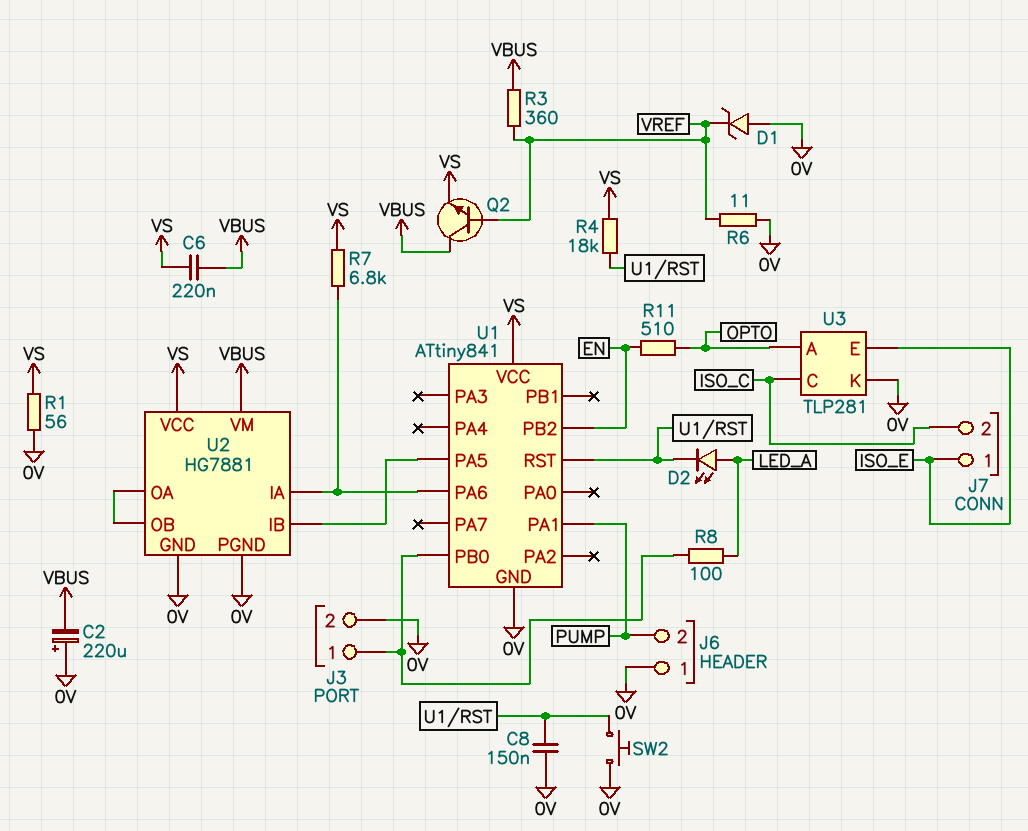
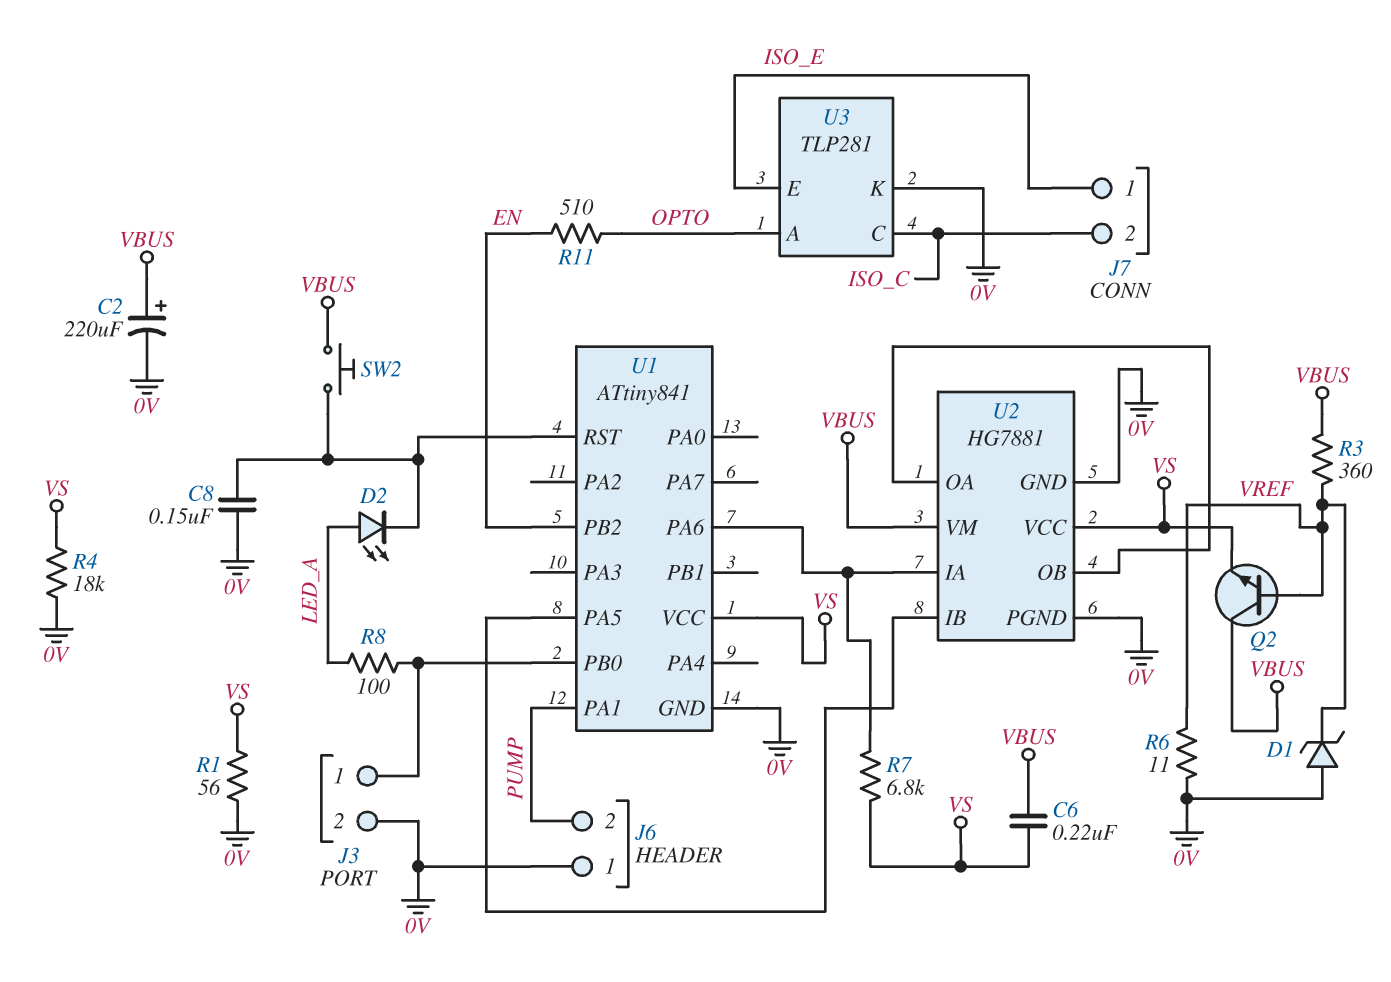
C2: 220uF (plus 0V, minus VBUS) -> 220uF (plus VBUS, minus 0V)
R4: 18k (U1/RST, VS) -> 18k (0V, VS)
SW2: button (0V, U1/RST) -> button (U1/RST, VBUS)

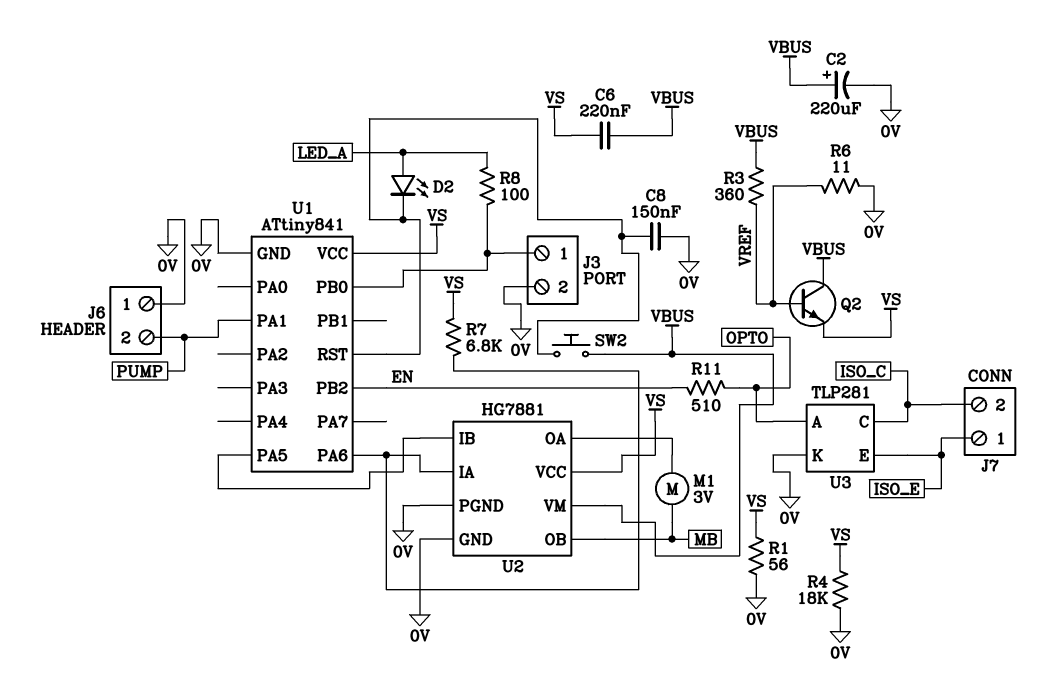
D1: zener (A 0V, K VREF) -> none
M1: none -> motor 3V (MB, U2/OA)
U2 pin OB: U2/OA -> MB

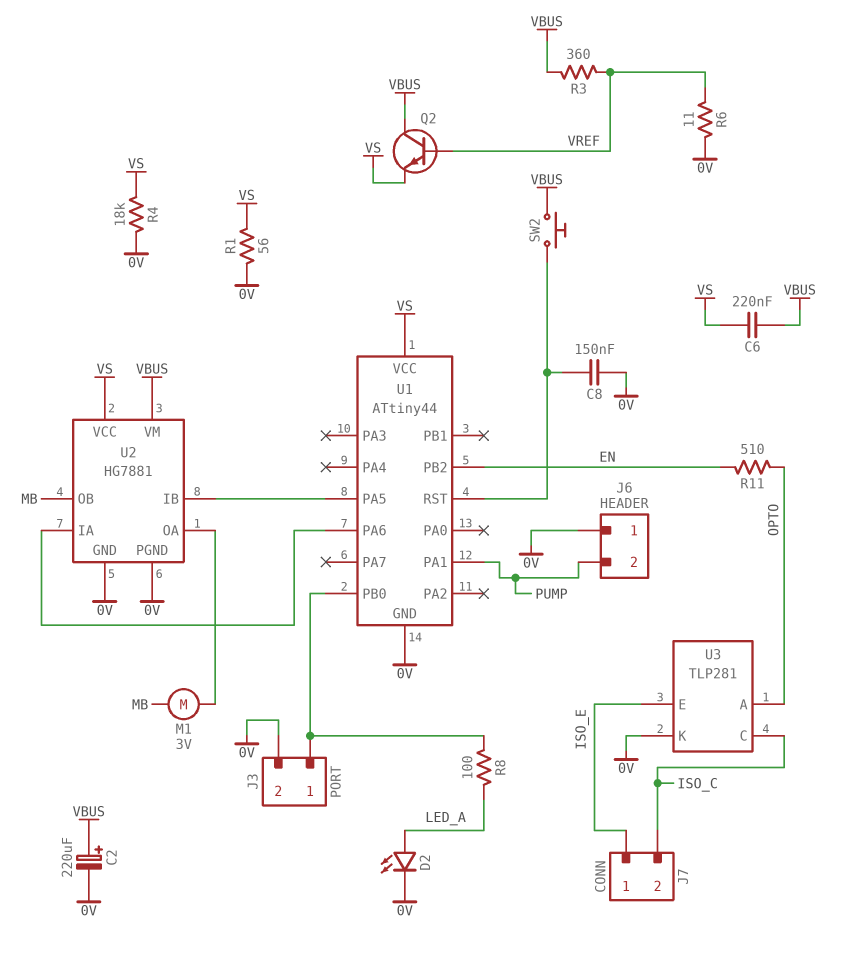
D2: LED (A LED_A, K U1/RST) -> LED (A LED_A, K 0V)
R7: 6.8k (U1/PA6, VS) -> none
U1: ATtiny841 -> ATtiny44

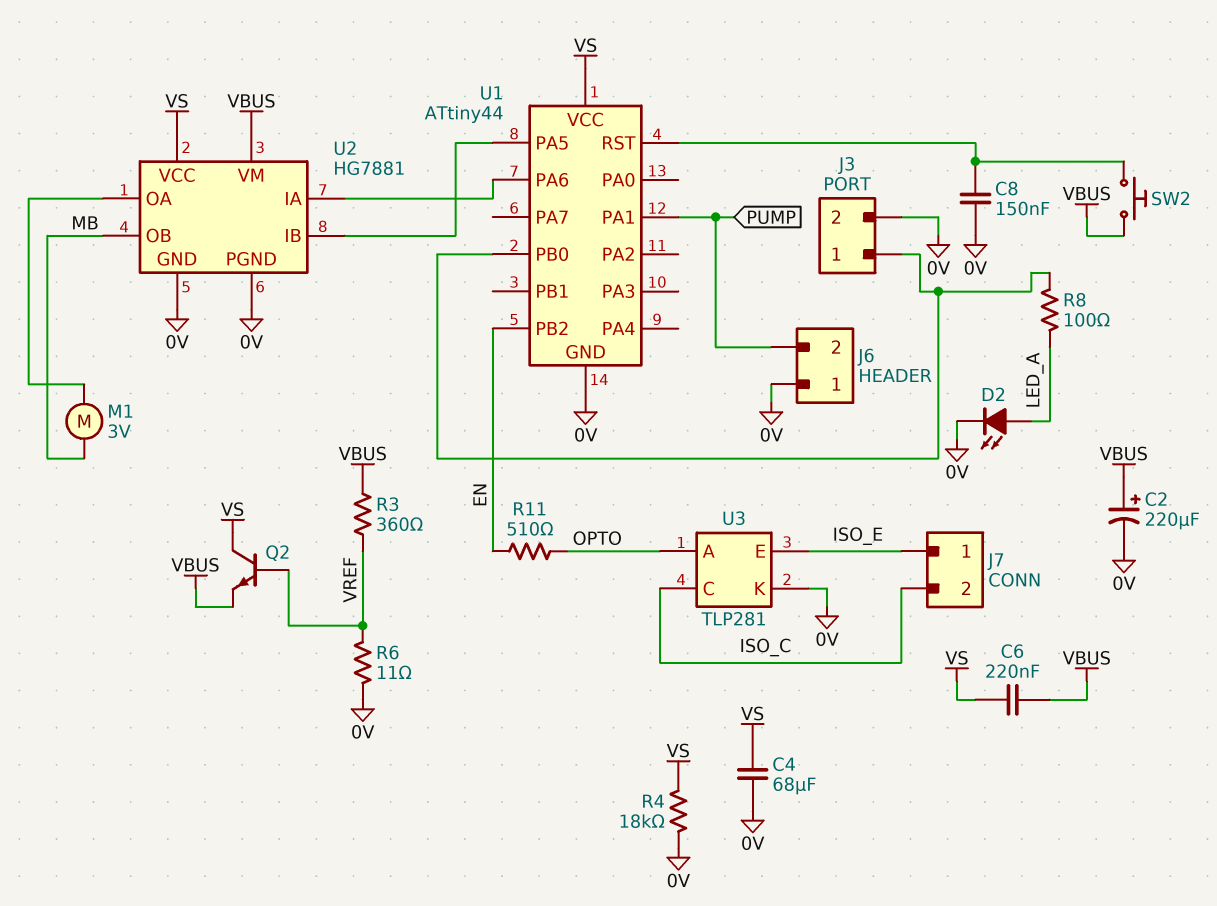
C4: none -> 68uF (0V, VS)
Q2: NPN (B VREF, C VBUS, E VS) -> NPN (B VREF, C VS, E VBUS)
R1: 56 (0V, VS) -> none

